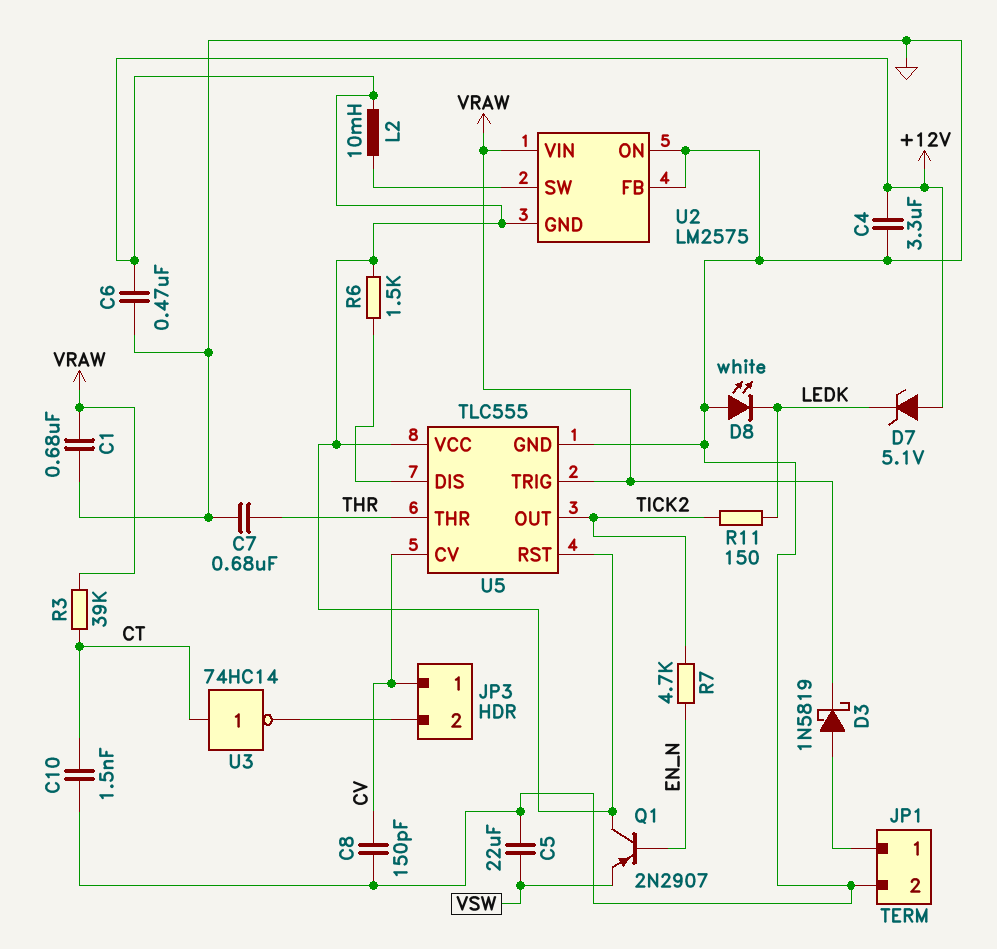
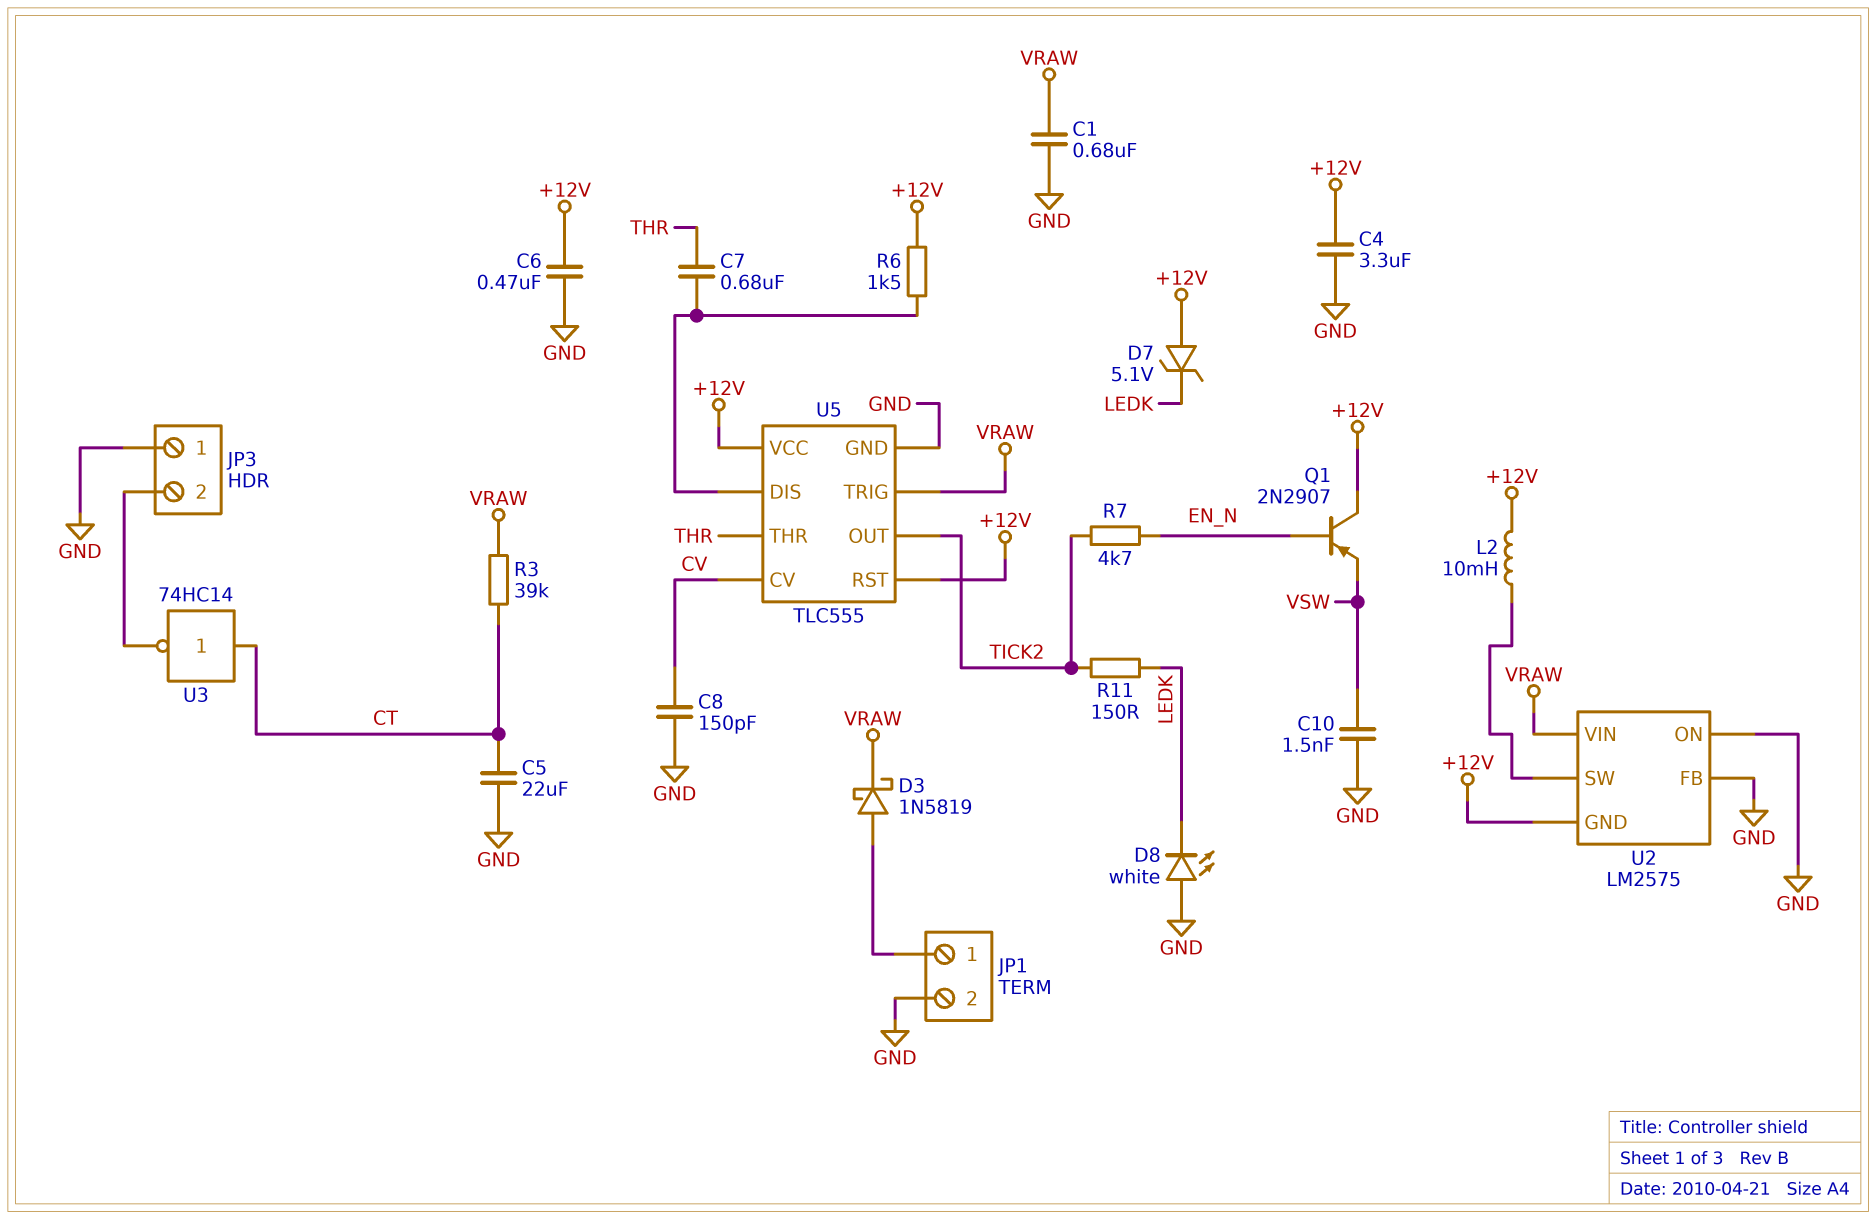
C5: 22uF (GND, VSW) -> 22uF (CT, GND)
C7: 680nF (GND, THR) -> 680nF (THR, U5/DIS)
C10: 1.5nF (CT, GND) -> 1.5nF (GND, VSW)
JP3 pin 1: CV -> GND

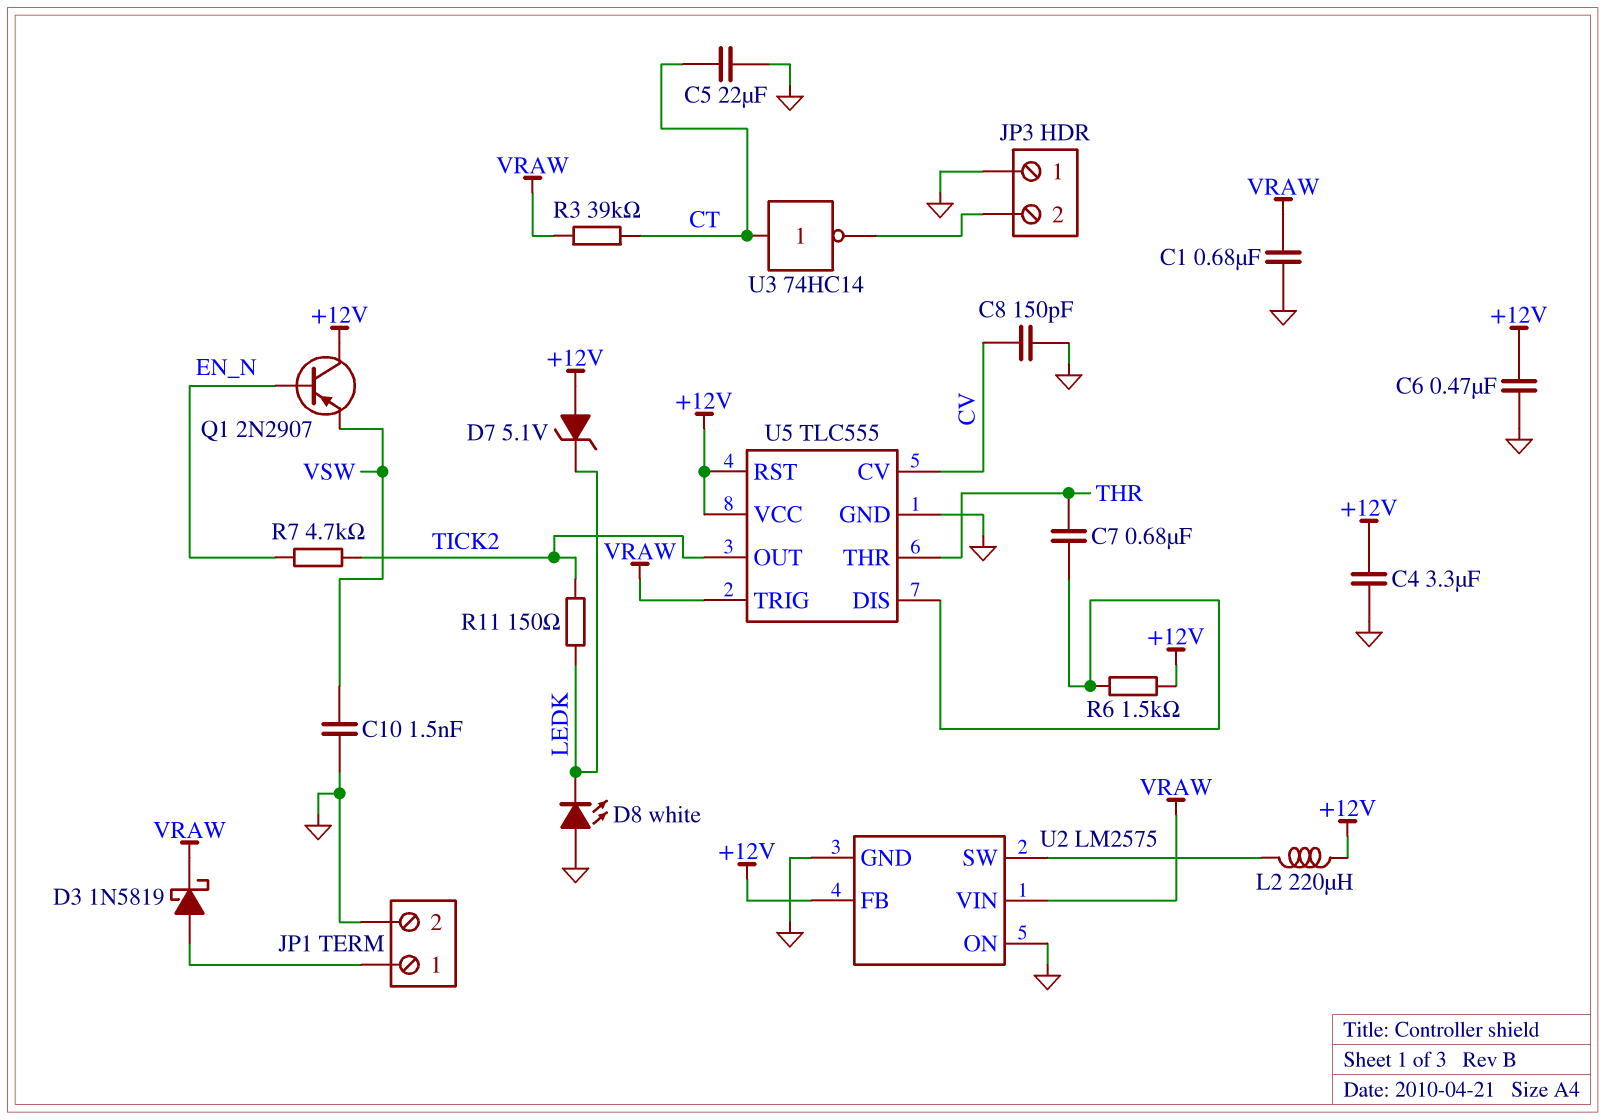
L2: 10mH (+12V, U2/SW) -> 220uH (+12V, U2/SW)
U2 pin FB: GND -> +12V
U2 pin GND: +12V -> GND

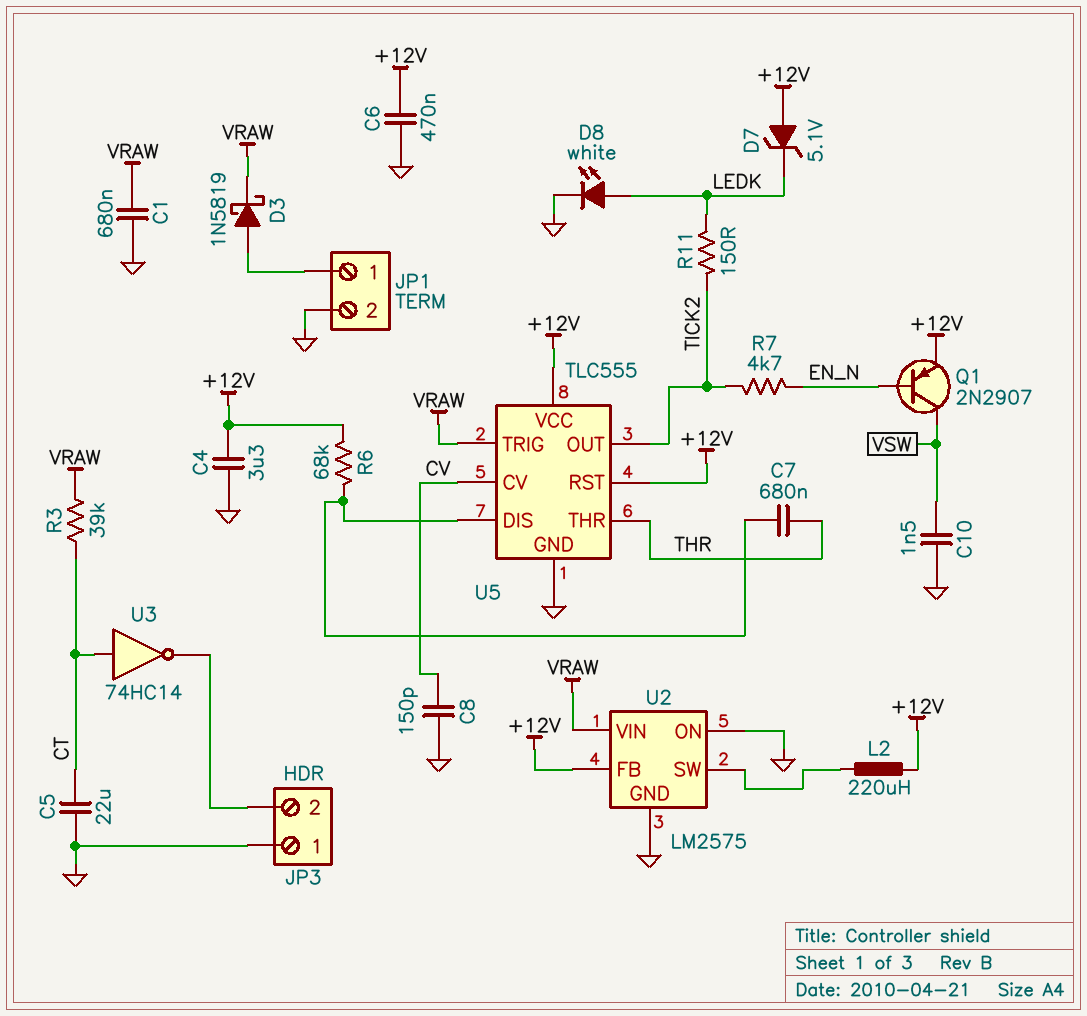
D8: LED white (A GND, K LEDK) -> LED white (A LEDK, K GND)
Q1: PNP 2N2907 (B EN_N, C +12V, E VSW) -> PNP 2N2907 (B EN_N, C VSW, E +12V)
R6: 1.5k (+12V, U5/DIS) -> 68k (+12V, U5/DIS)

